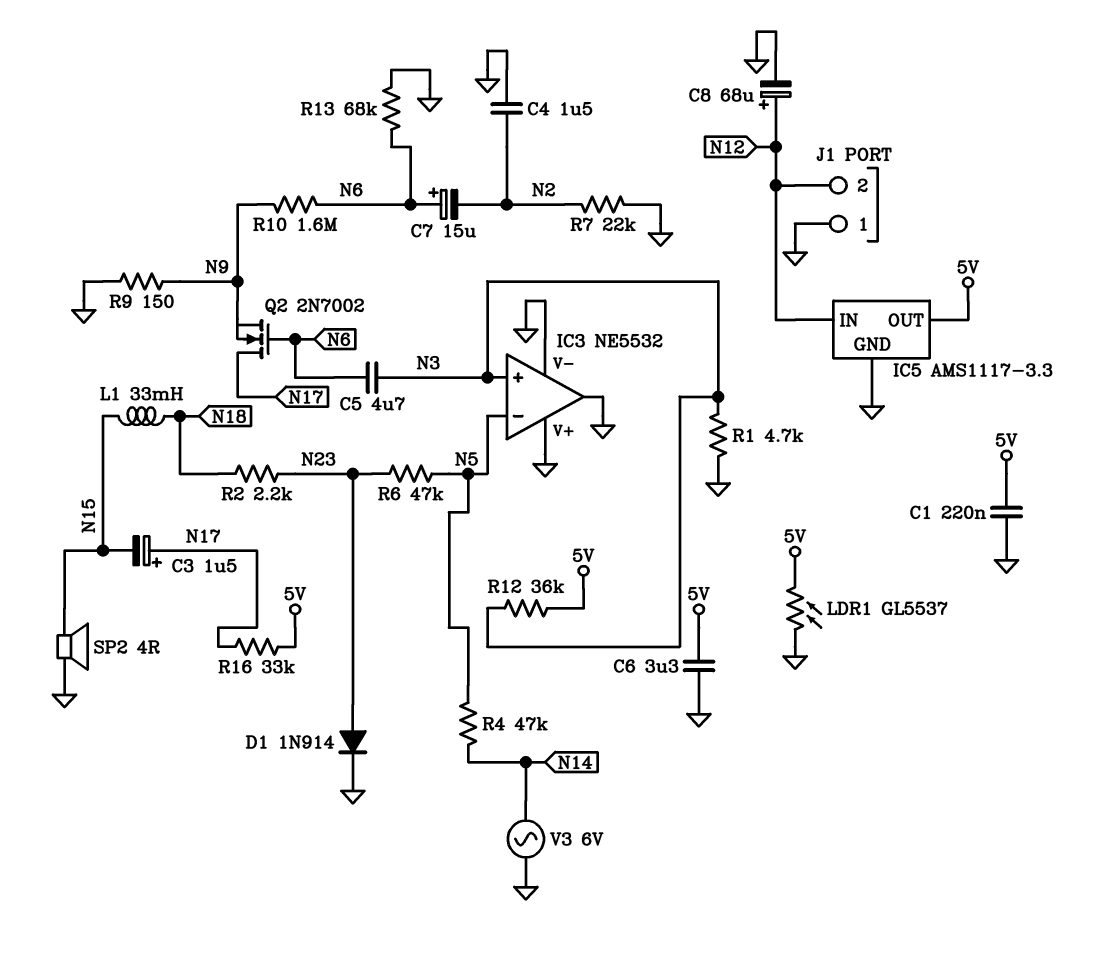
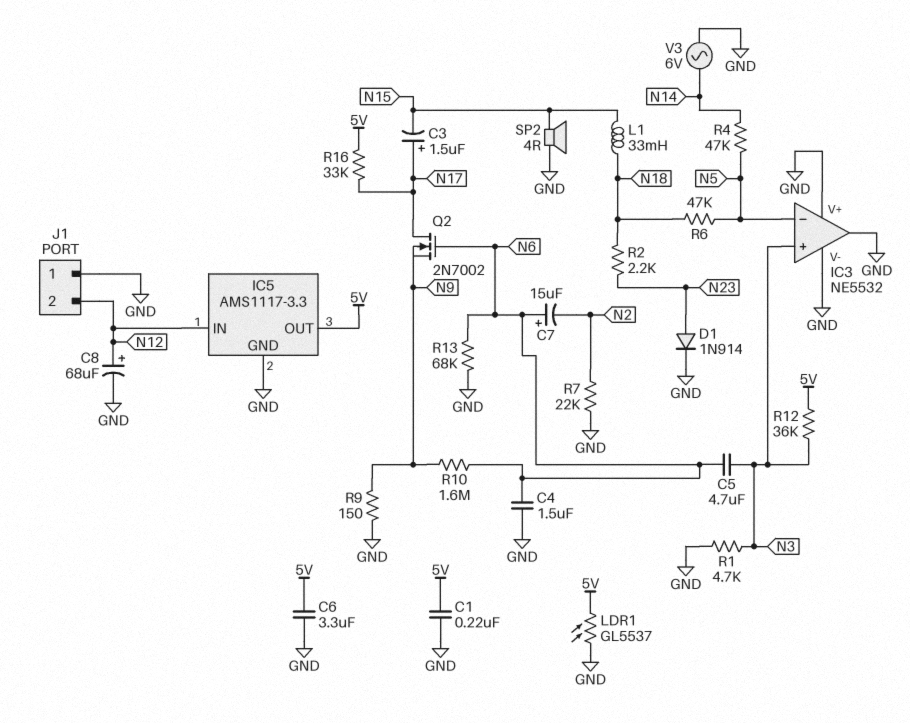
C4: 1.5uF (GND, N2) -> 1.5uF (GND, N6)
R6: 47k (N5, N23) -> 47k (N5, N18)

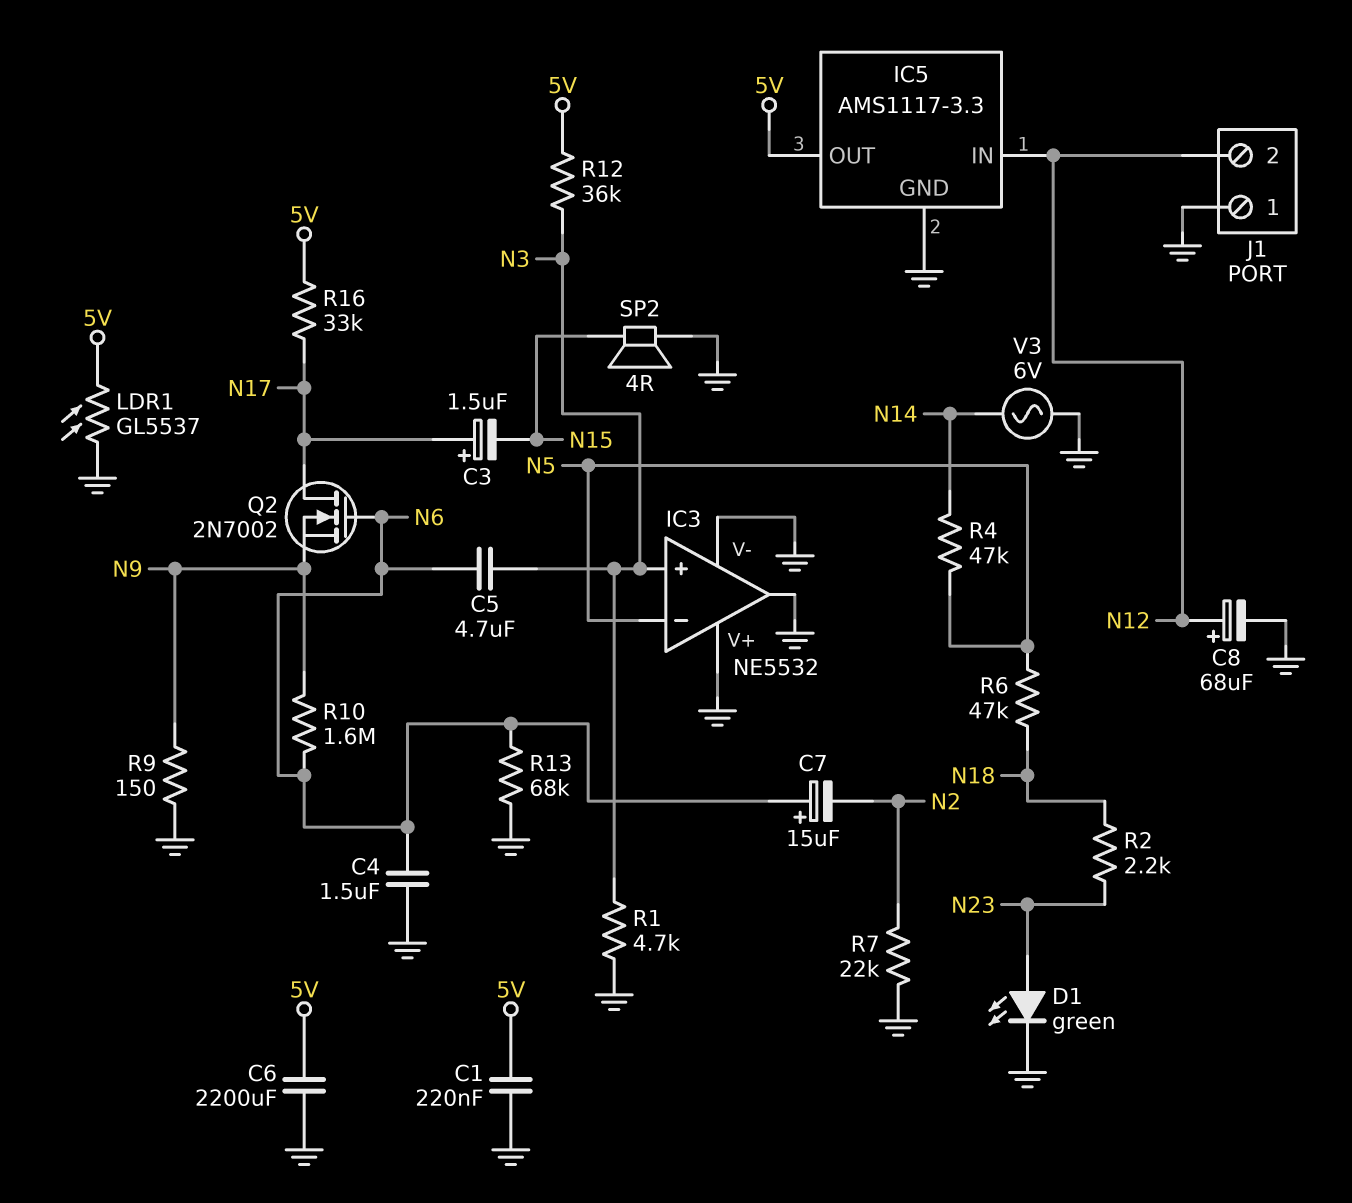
C6: 3.3uF (5V, GND) -> 2200uF (5V, GND)
D1: diode 1N914 (A N23, K GND) -> LED green (A N23, K GND)
L1: 33mH (N15, N18) -> none

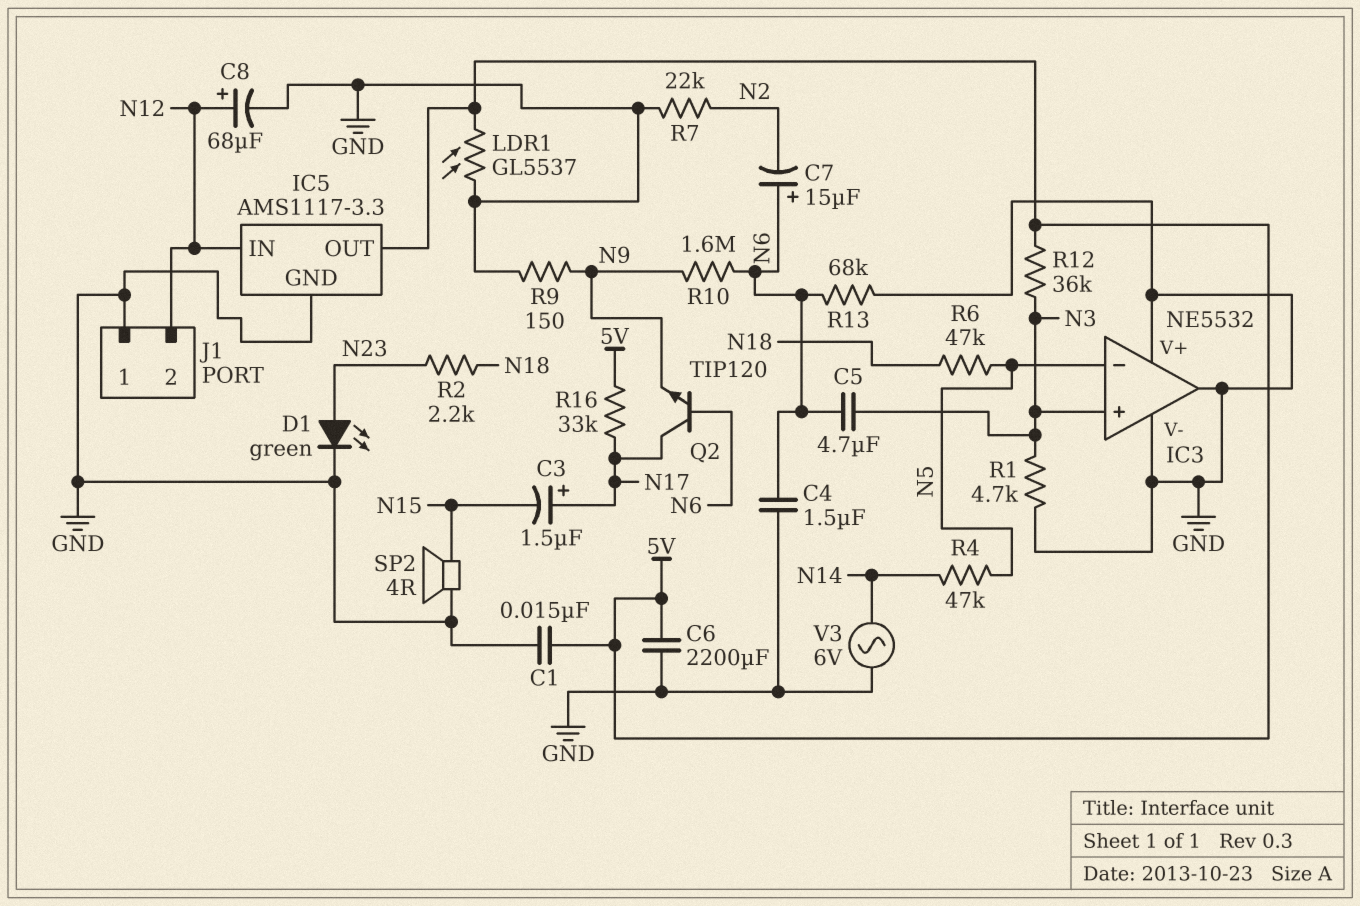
C1: 220nF (5V, GND) -> 15nF (5V, GND)
Q2: NMOS 2N7002 (G N6, D N17, S N9) -> NPN TIP120 (B N6, C N17, E N9)

